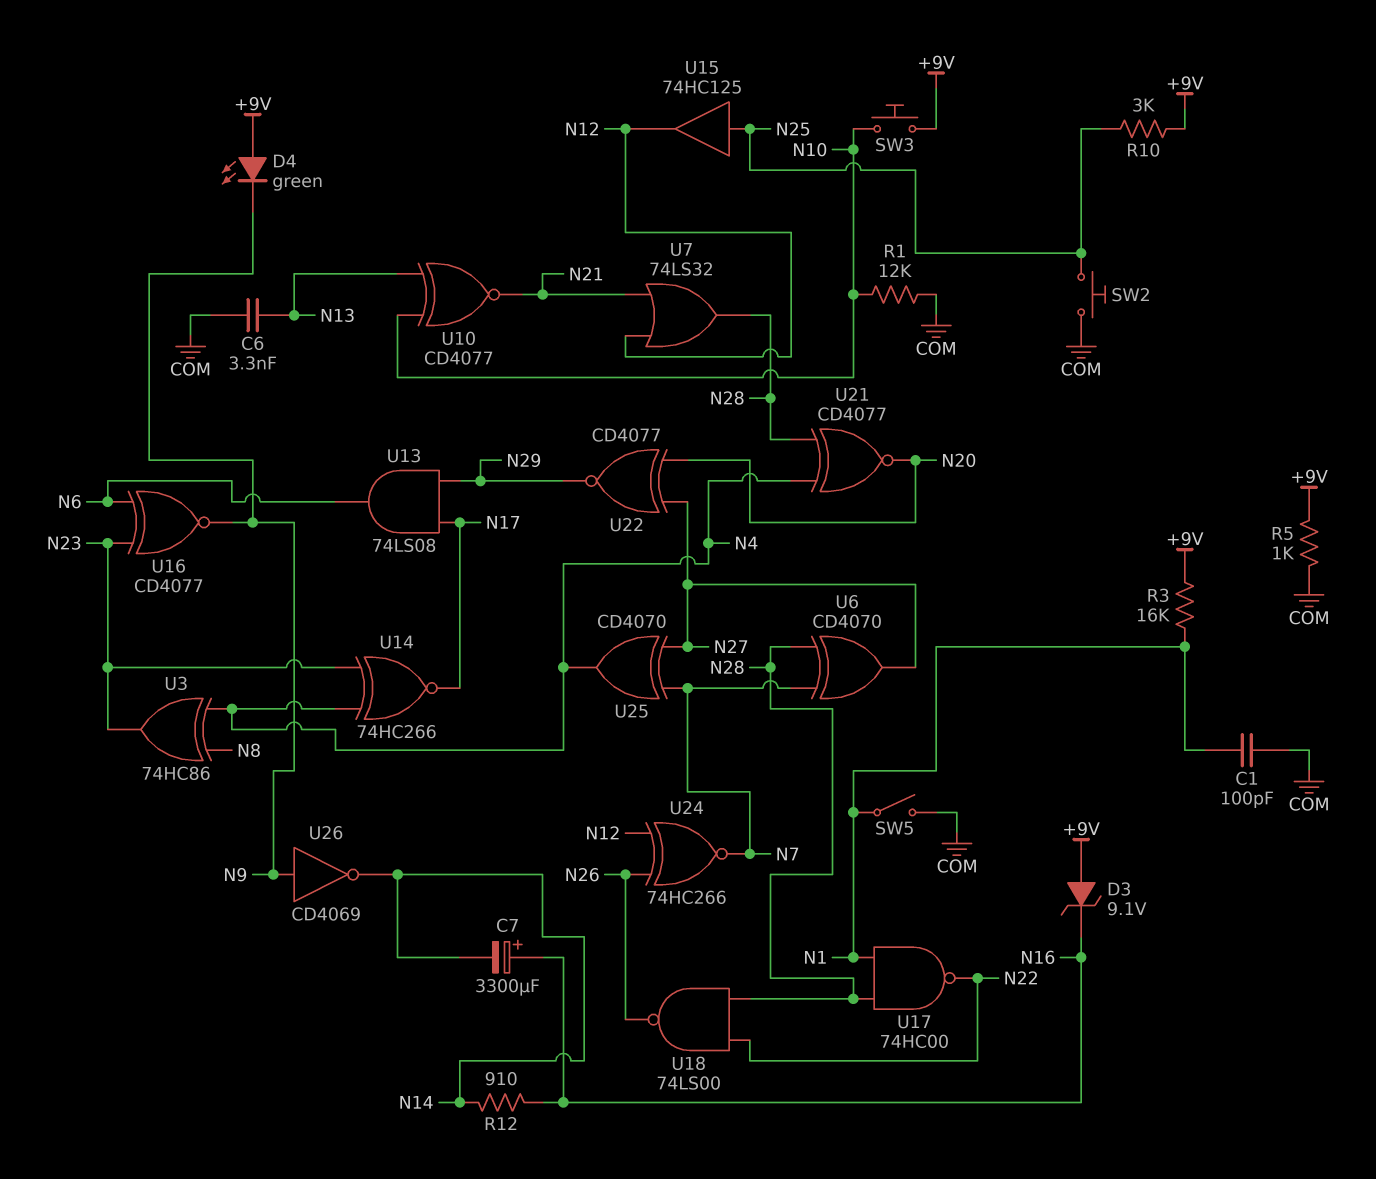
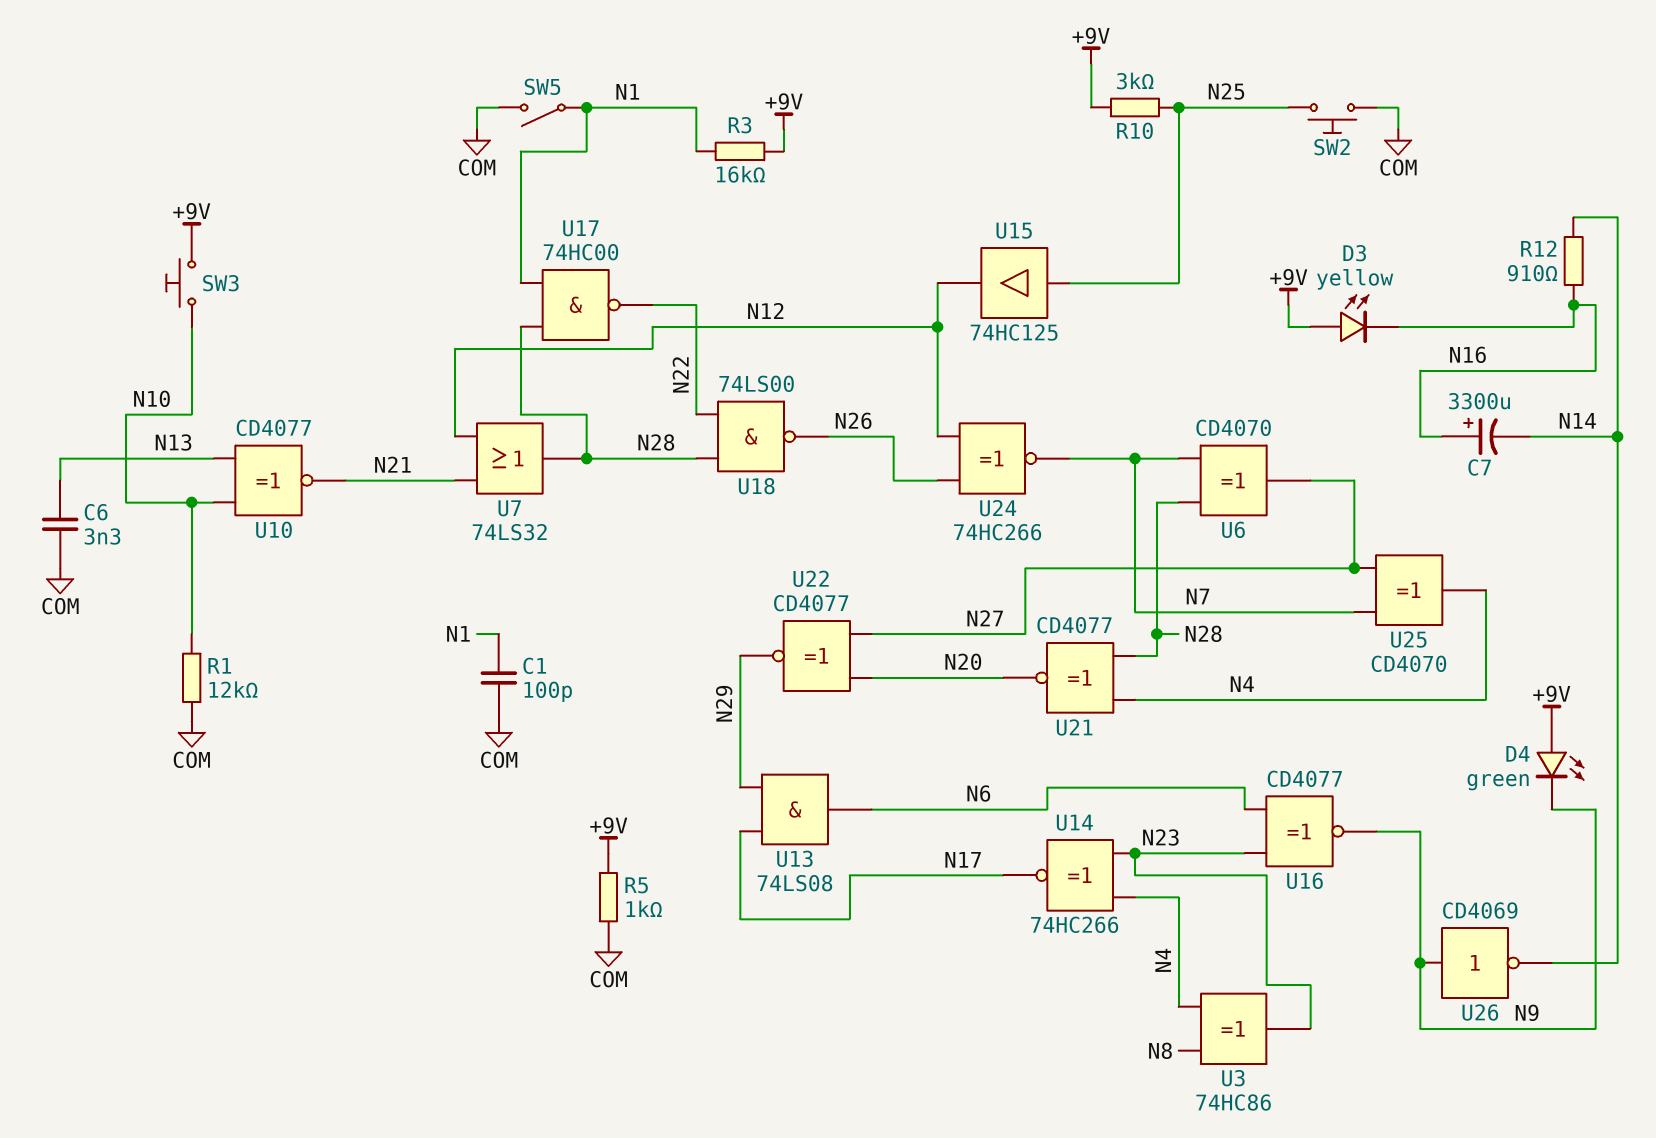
D3: zener 9.1V (A +9V, K N16) -> LED yellow (A +9V, K N16)

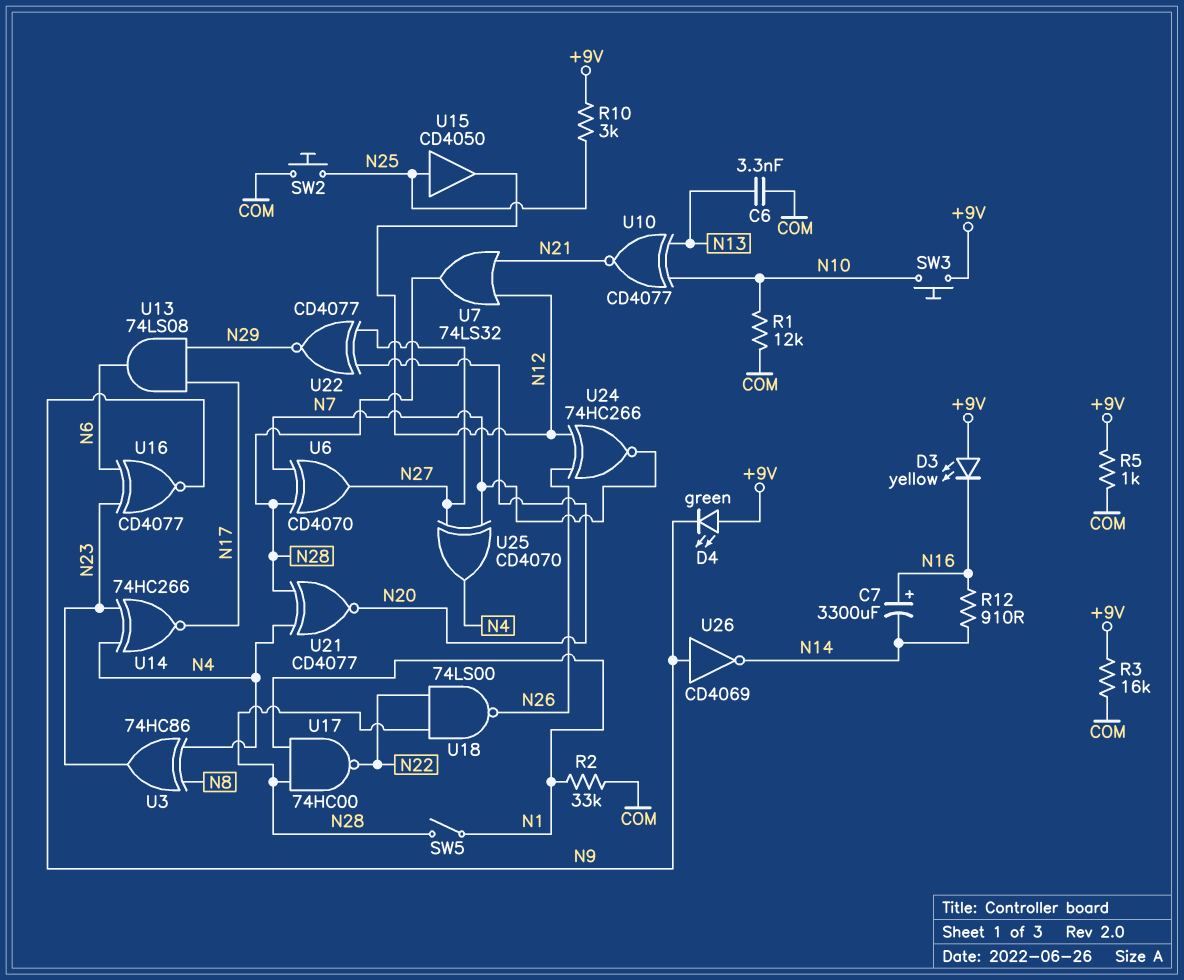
C1: 100pF (COM, N1) -> none
R2: none -> 33k (COM, N1)
R3: 16k (+9V, N1) -> 16k (+9V, COM)
SW5: switch (COM, N1) -> switch (N1, N28)
U15: buffer 74HC125 (in N25, out N12) -> buffer CD4050 (in N25, out N12)

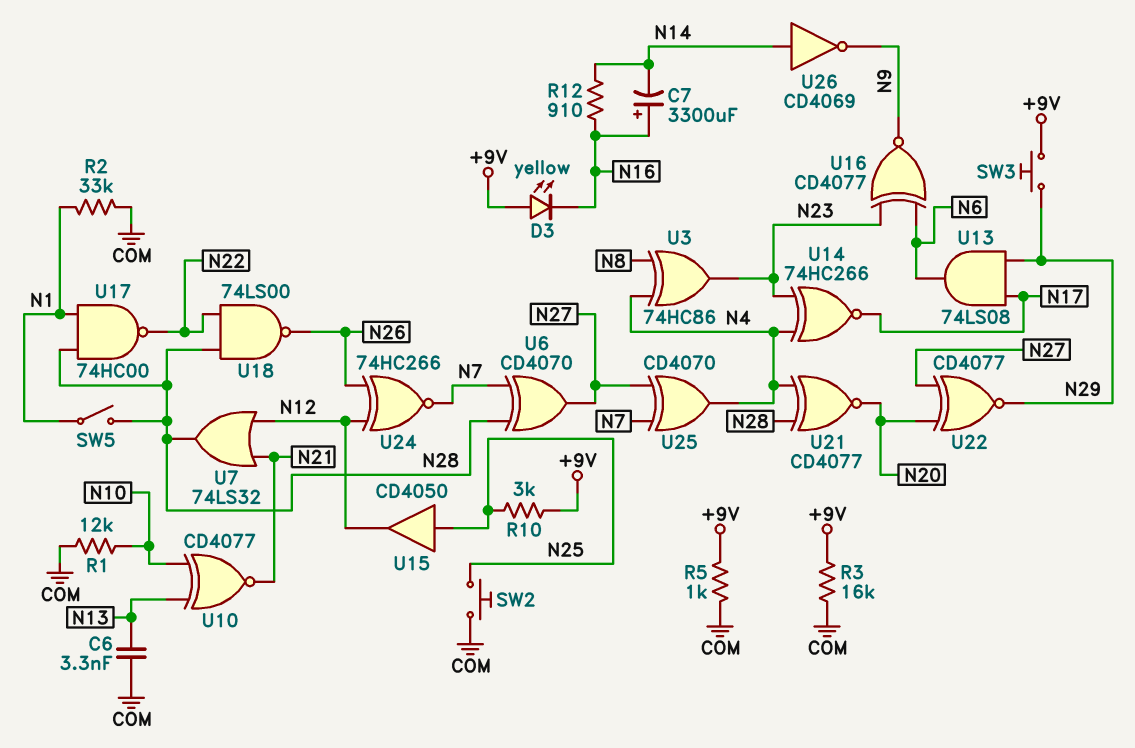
D4: LED green (A +9V, K N9) -> none
SW3: button (+9V, N10) -> button (+9V, N29)
U26: NOT CD4069 (in N9, out N14) -> NOT CD4069 (in N14, out N9)

